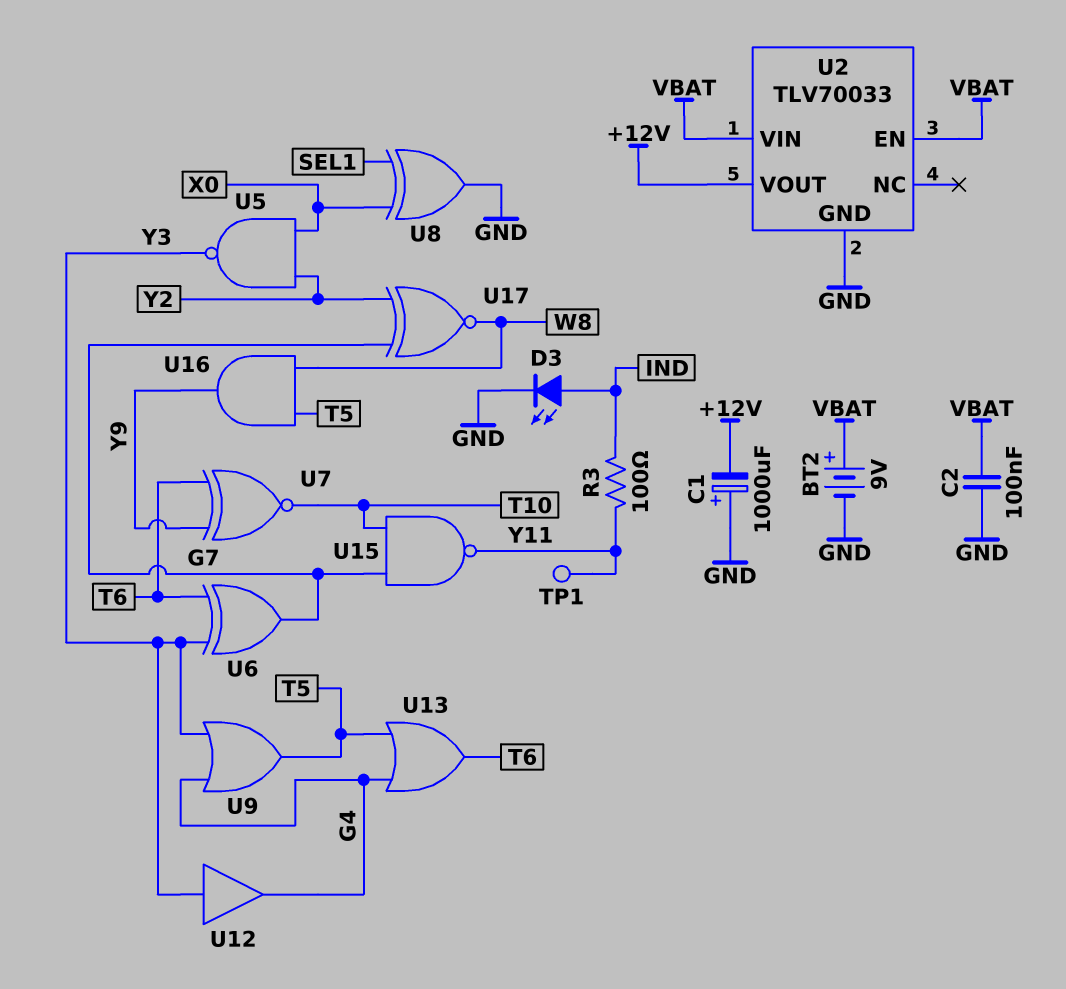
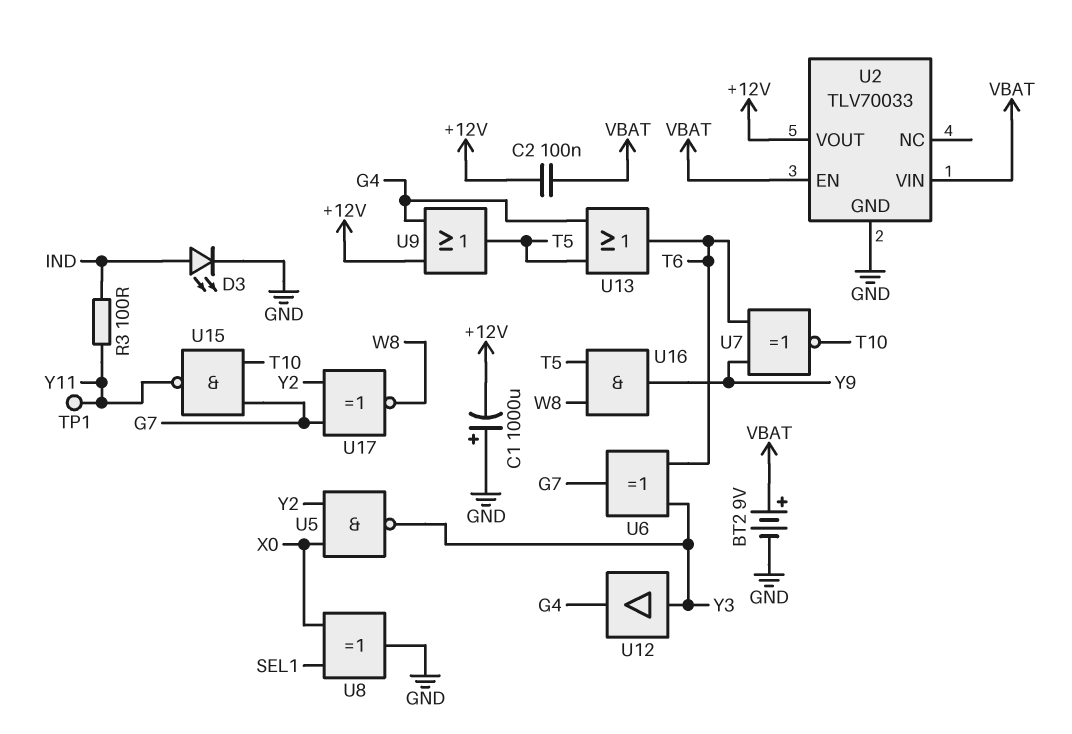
C2: 100nF (GND, VBAT) -> 100nF (+12V, VBAT)
U9: OR (in G4, in Y3, out T5) -> OR (in +12V, in G4, out T5)

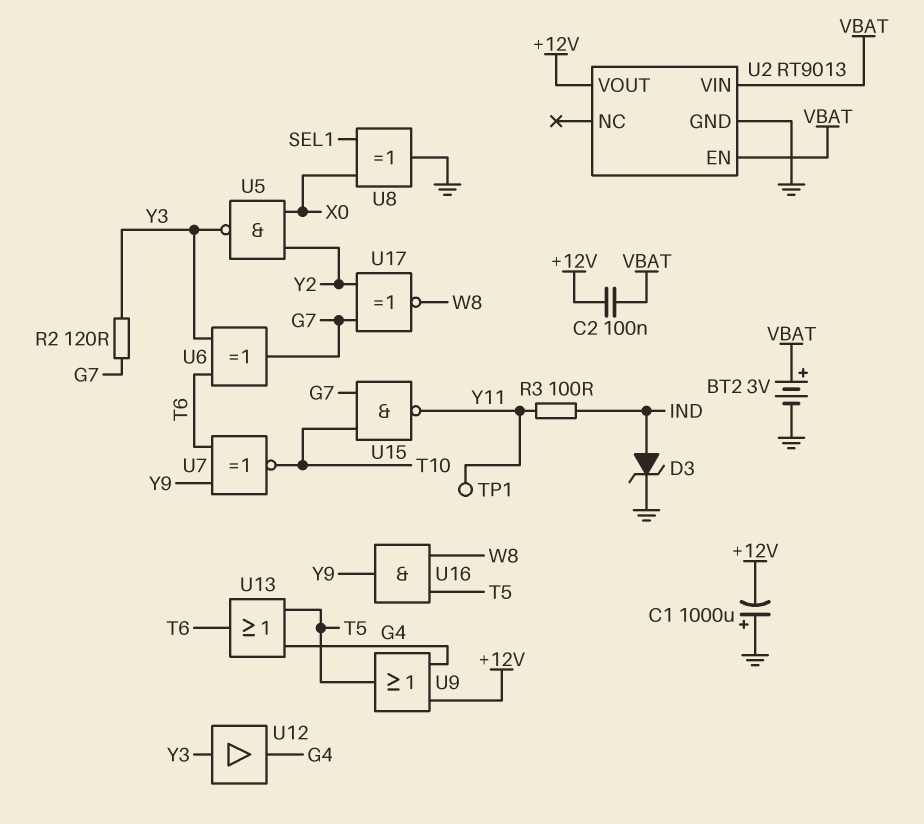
BT2: 9V (plus VBAT, minus GND) -> 3V (plus VBAT, minus GND)
D3: LED (A IND, K GND) -> zener (A IND, K GND)
R2: none -> 120 (G7, Y3)
U2: TLV70033 -> RT9013

